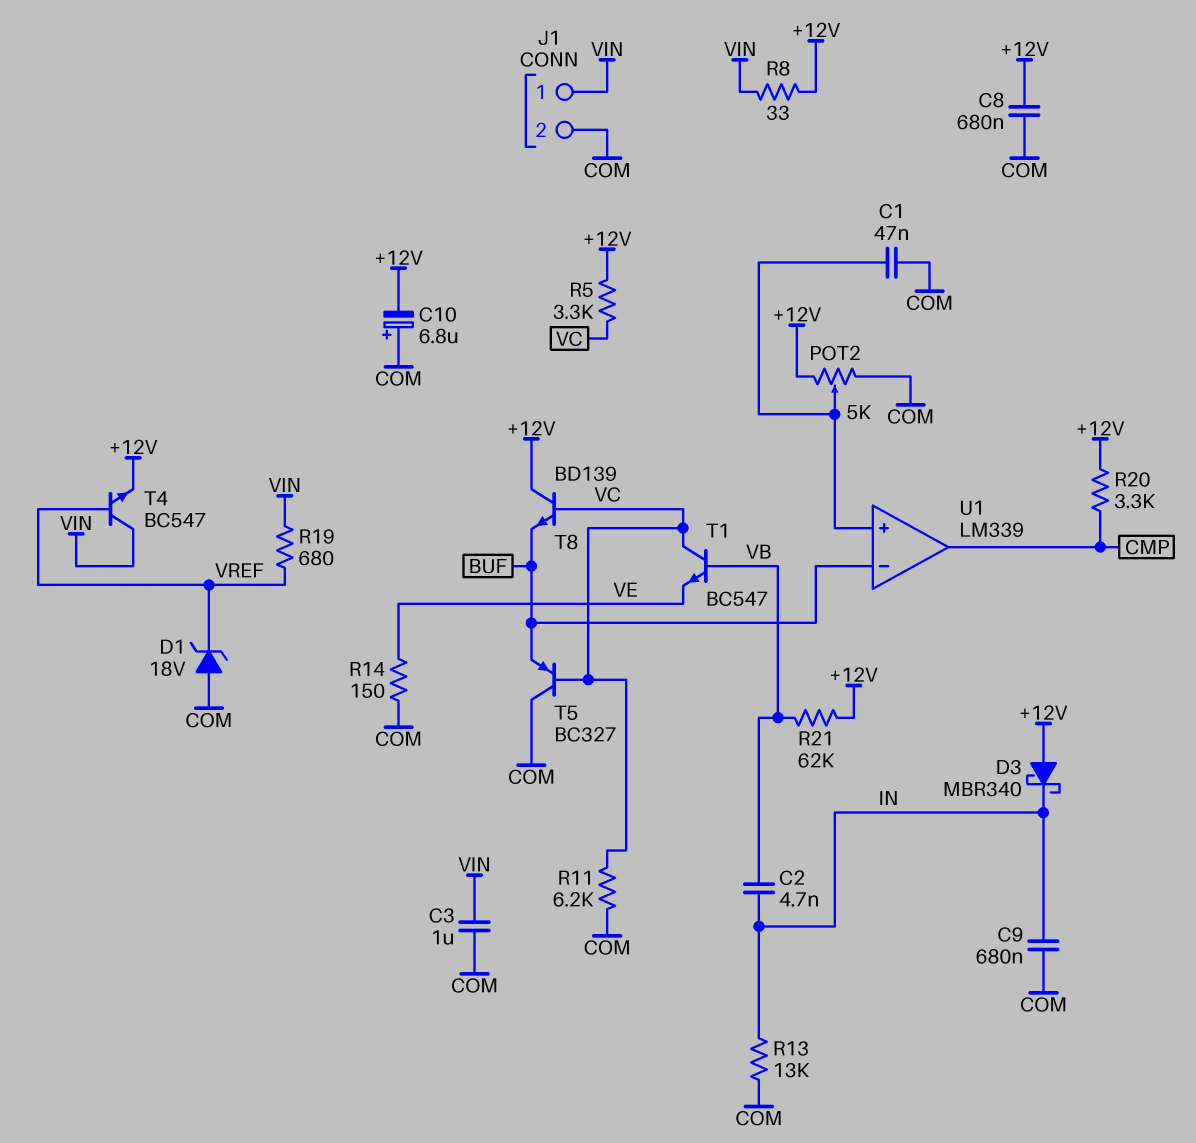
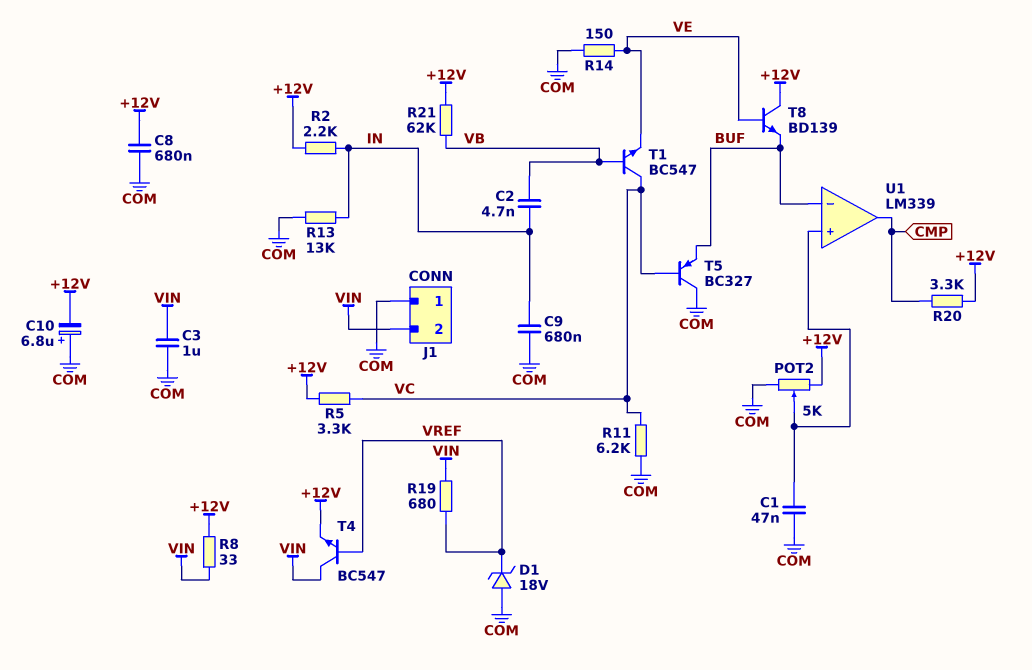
D3: schottky MBR340 (A +12V, K IN) -> none
J1 pin 1: VIN -> COM
J1 pin 2: COM -> VIN
R2: none -> 2.2k (+12V, IN)
T8: NPN BD139 (B VC, C +12V, E BUF) -> NPN BD139 (B VE, C +12V, E BUF)

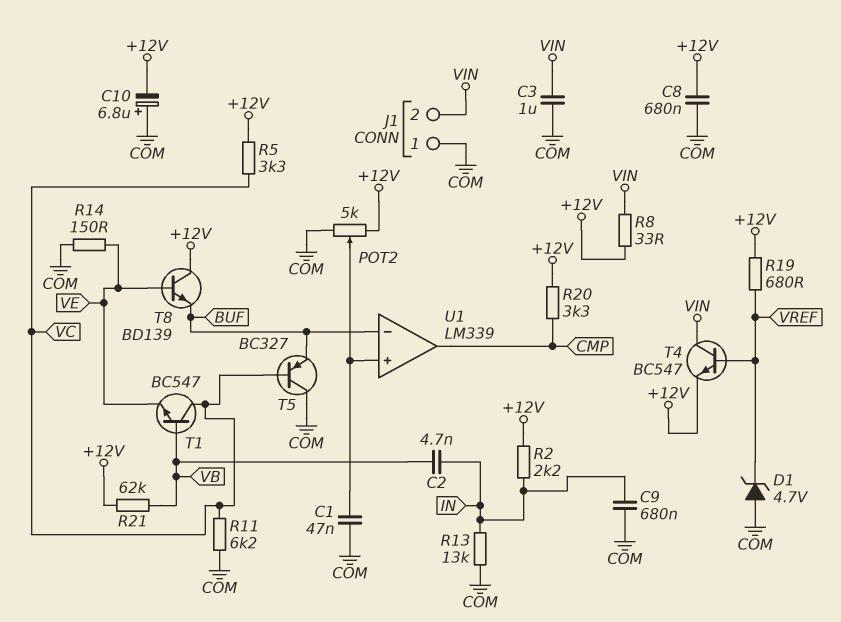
D1: zener 18V (A COM, K VREF) -> zener 4.7V (A COM, K VREF)
R19: 680 (VIN, VREF) -> 680 (+12V, VREF)

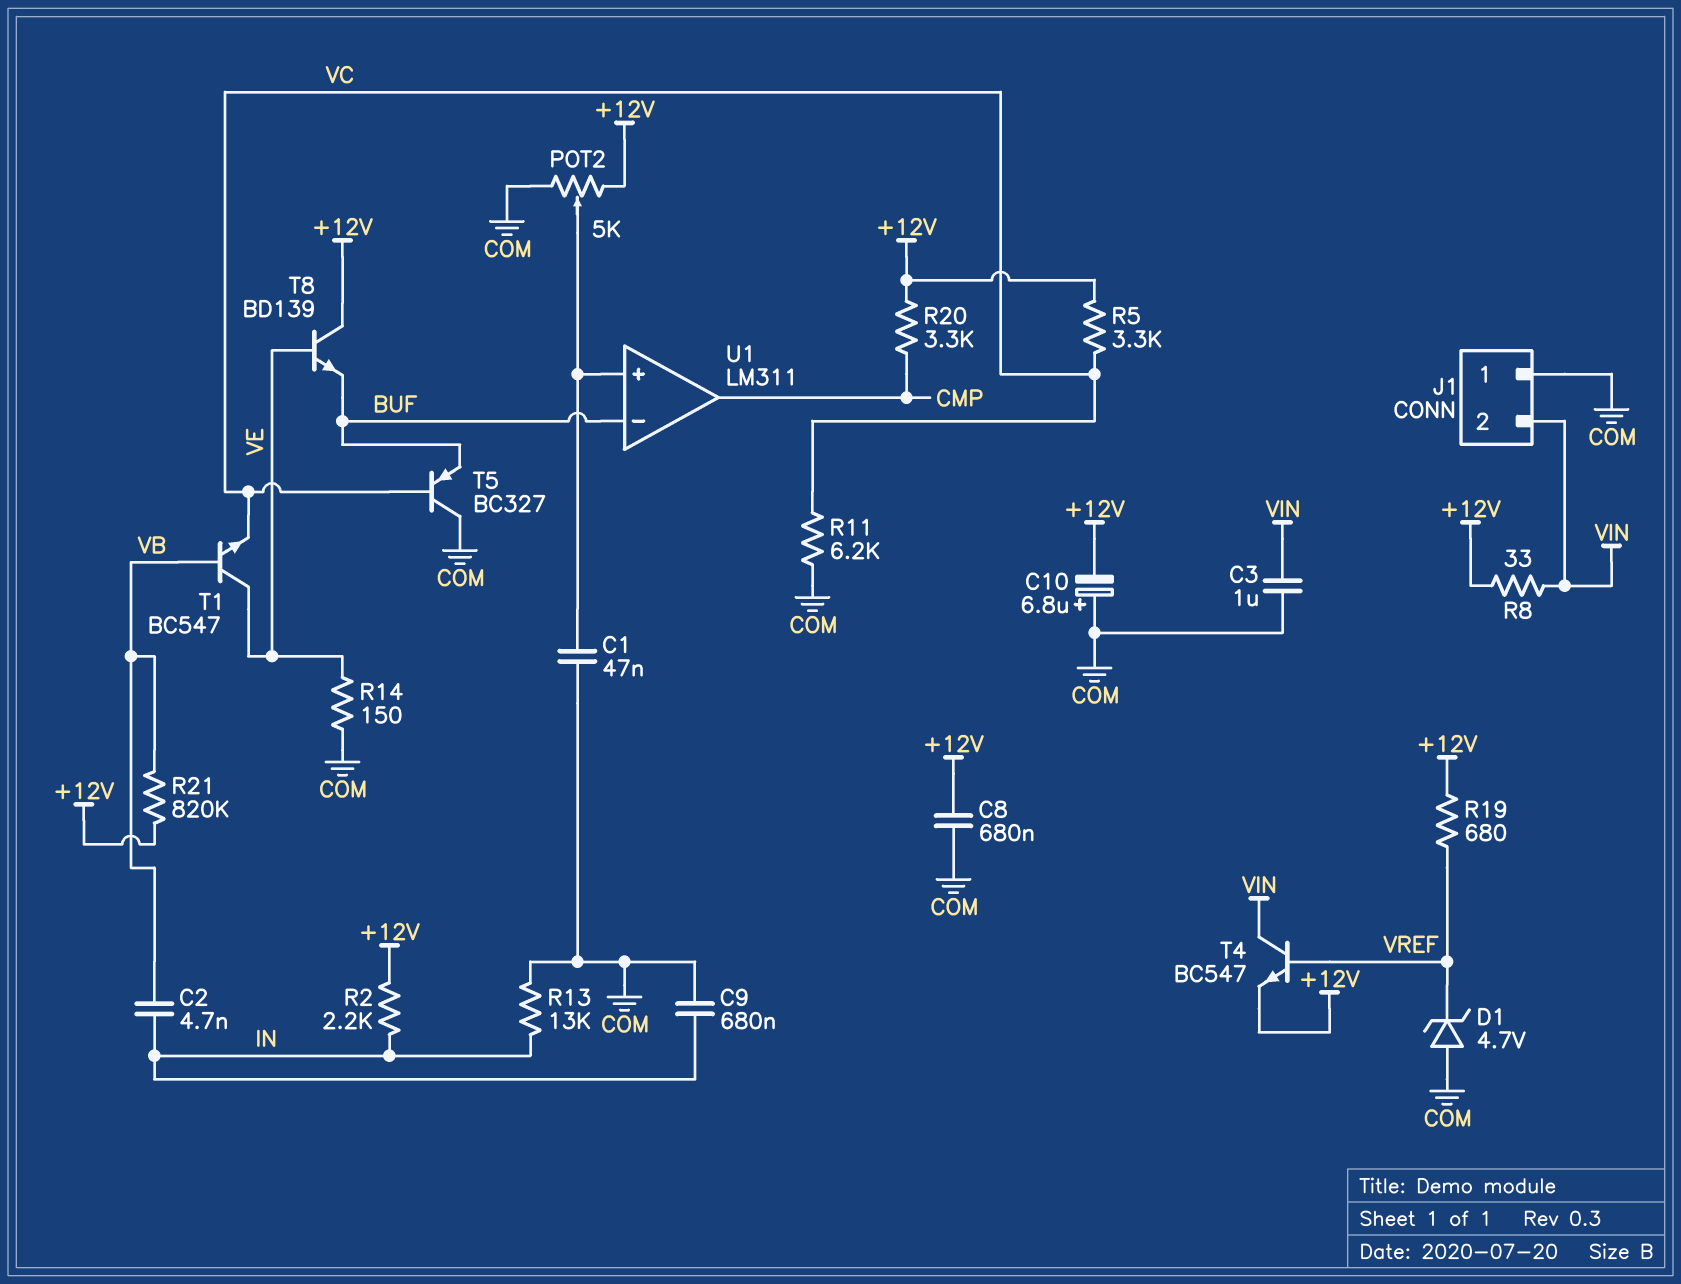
R21: 62k (+12V, VB) -> 820k (+12V, VB)
T1: NPN BC547 (B VB, C VC, E VE) -> NPN BC547 (B VB, C VE, E VC)
U1: LM339 -> LM311

